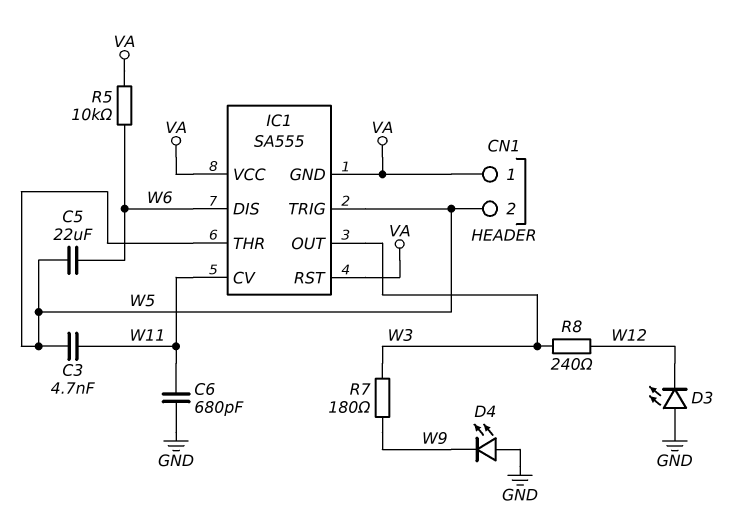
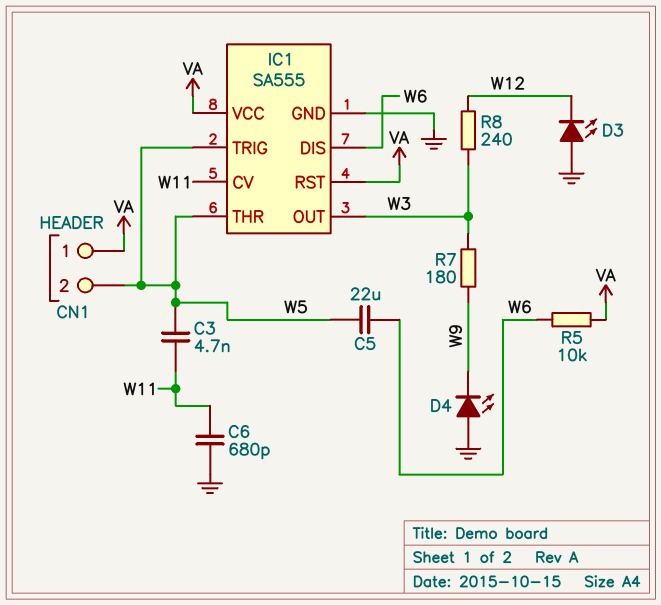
IC1 pin GND: VA -> GND

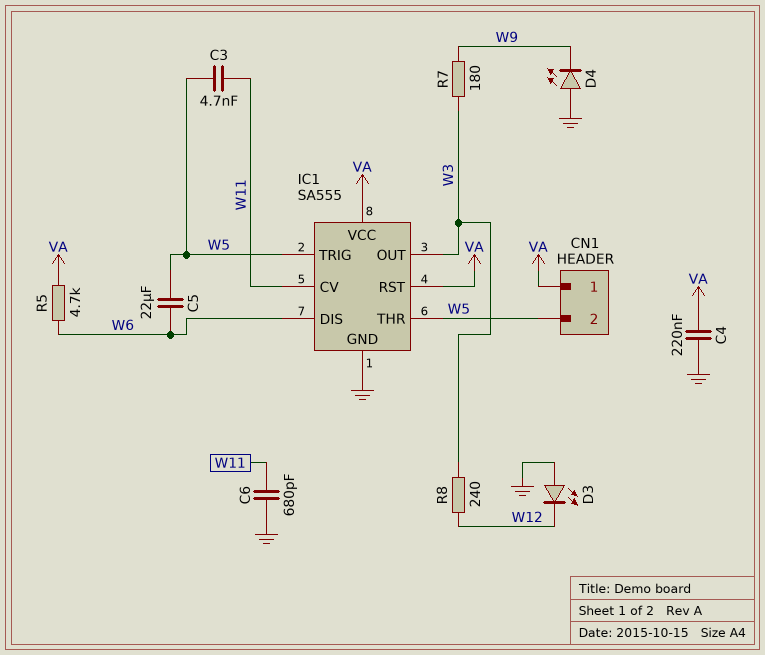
C4: none -> 220nF (GND, VA)
R5: 10k (VA, W6) -> 4.7k (VA, W6)

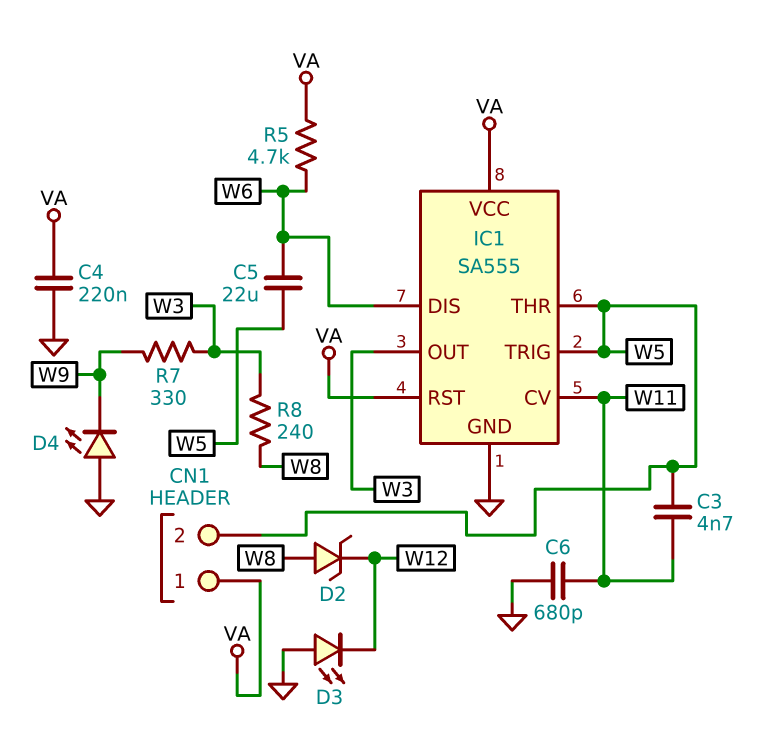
D2: none -> zener (A W8, K W12)
R7: 180 (W3, W9) -> 330 (W3, W9)
R8: 240 (W3, W12) -> 240 (W3, W8)

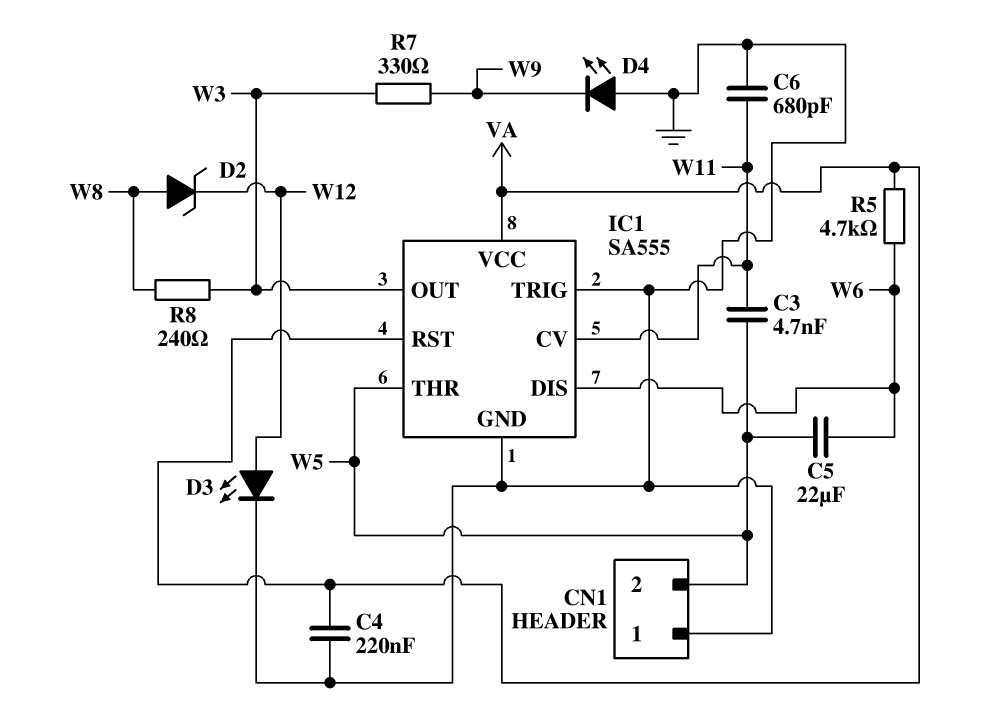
CN1 pin 1: VA -> GND
D3: LED (A GND, K W12) -> LED (A W12, K GND)
IC1 pin TRIG: W5 -> GND

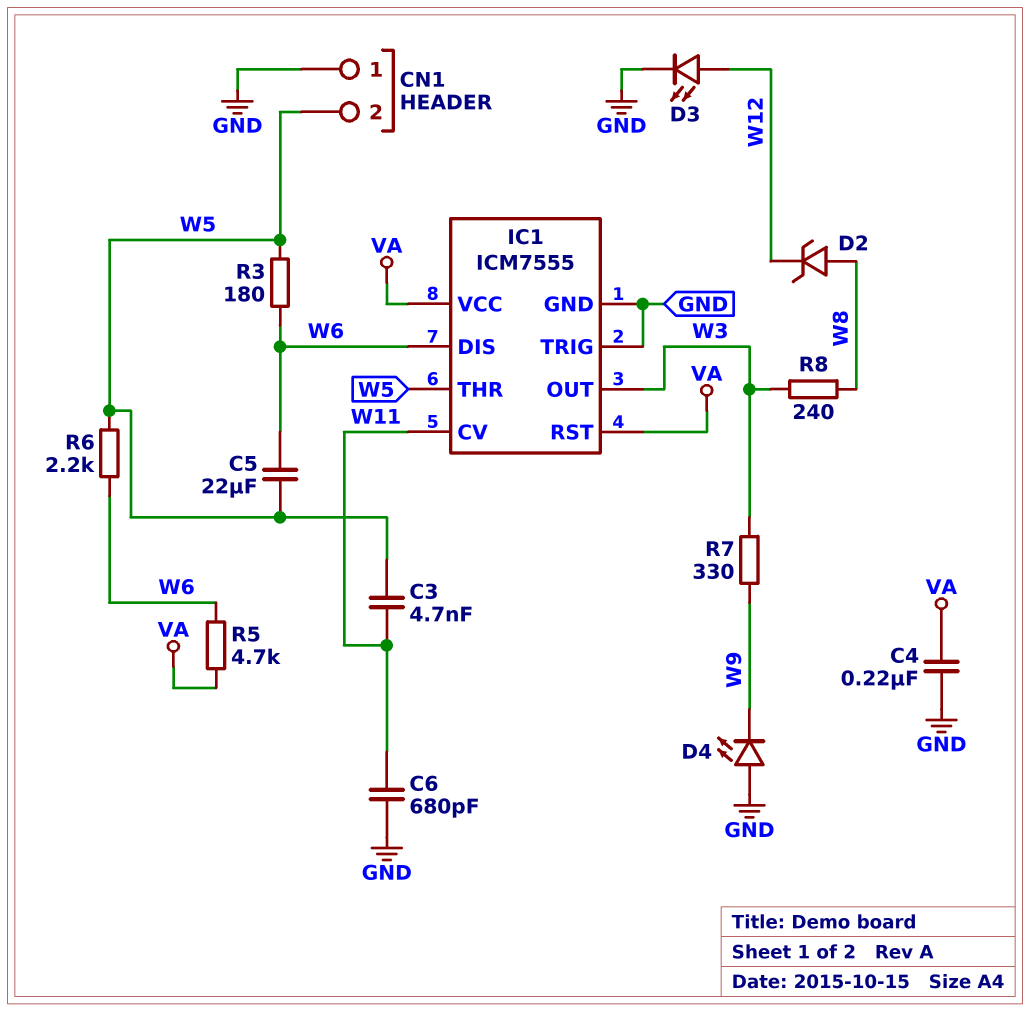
IC1: SA555 -> ICM7555
R3: none -> 180 (W5, W6)
R6: none -> 2.2k (W5, W6)

